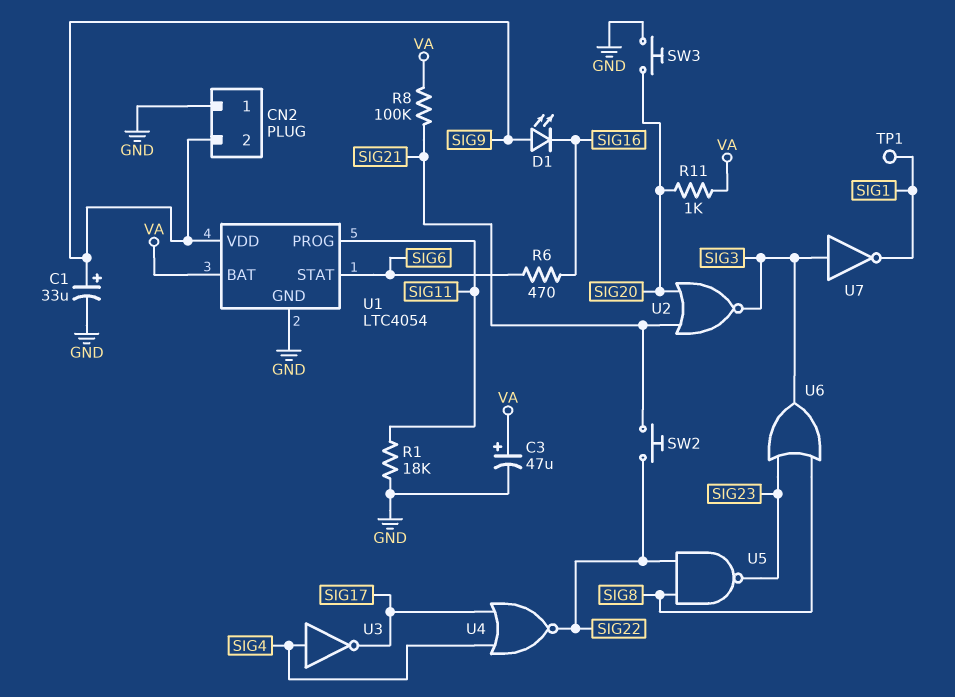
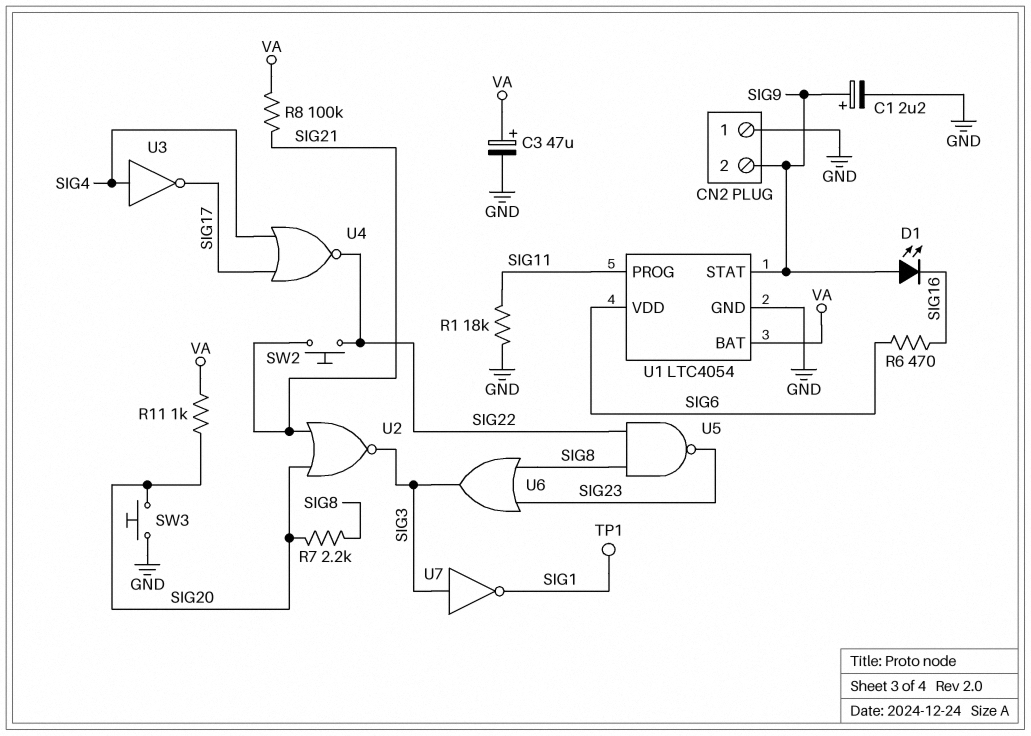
C1: 33uF (plus SIG9, minus GND) -> 2.2uF (plus SIG9, minus GND)
R7: none -> 2.2k (SIG8, SIG20)
U1 pin STAT: SIG6 -> SIG9
U1 pin VDD: SIG9 -> SIG6

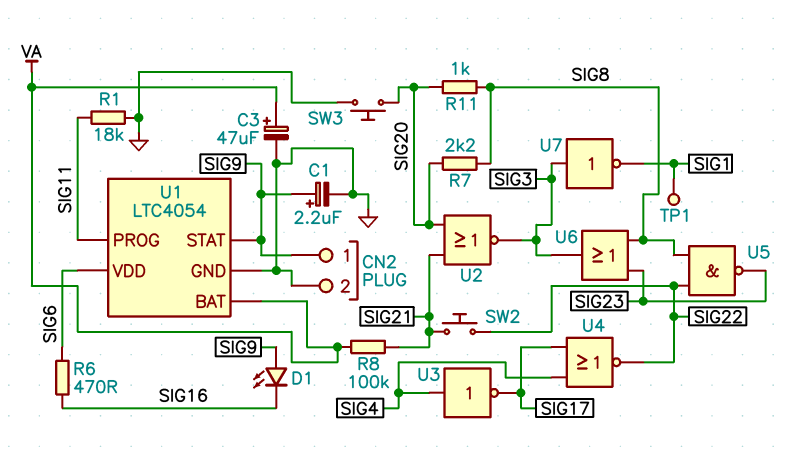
CN2 pin 1: GND -> SIG9
CN2 pin 2: SIG9 -> GND
R11: 1k (SIG20, VA) -> 1k (SIG8, SIG20)

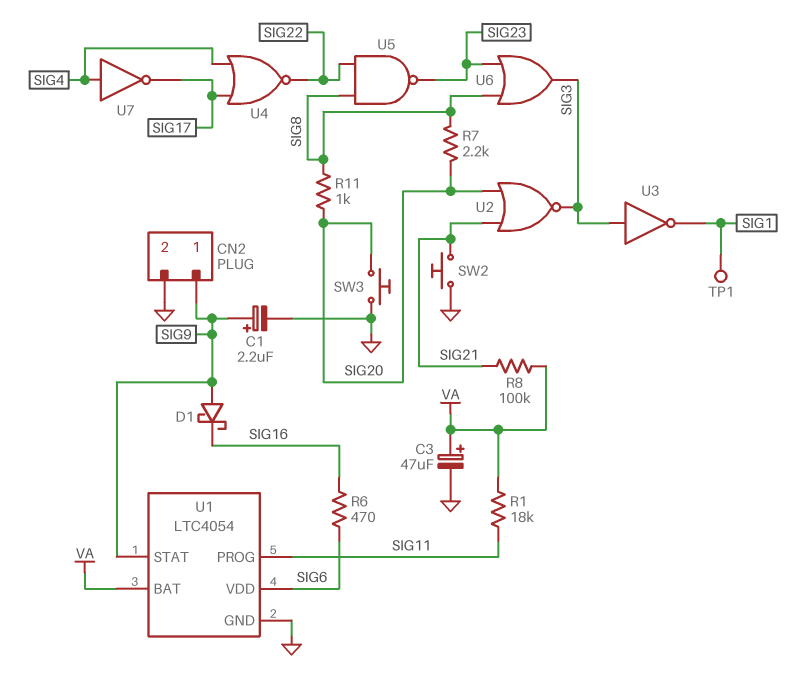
D1: LED (A SIG9, K SIG16) -> schottky (A SIG9, K SIG16)
R1: 18k (GND, SIG11) -> 18k (SIG11, VA)
SW2: button (SIG21, SIG22) -> button (GND, SIG21)
U3: NOT (in SIG4, out SIG17) -> NOT (in SIG3, out SIG1)
U7: NOT (in SIG3, out SIG1) -> NOT (in SIG4, out SIG17)

